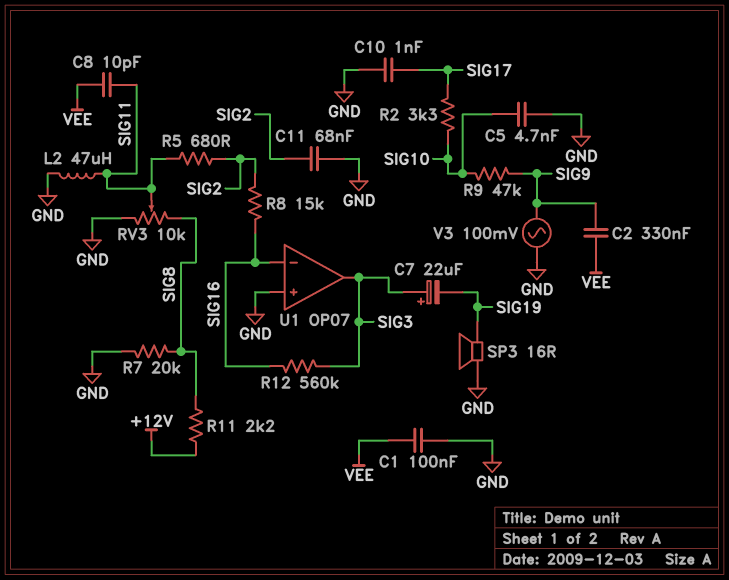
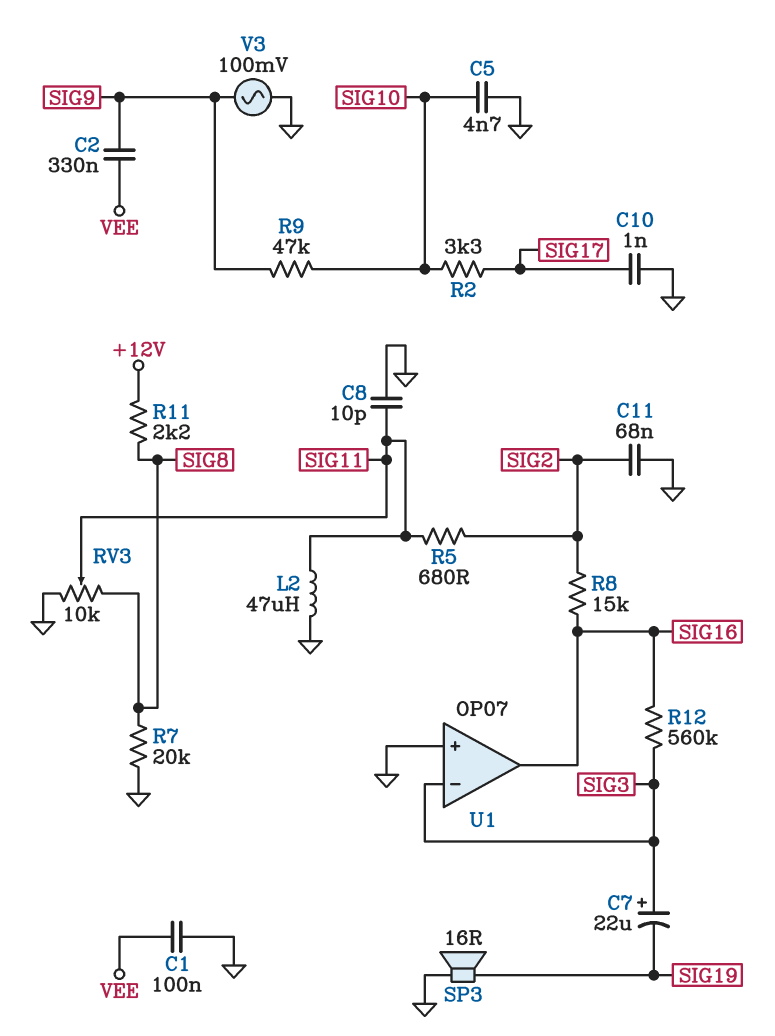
C8: 10pF (SIG11, VEE) -> 10pF (GND, SIG11)
U1 pin in-: SIG16 -> SIG3
U1 pin out: SIG3 -> SIG16

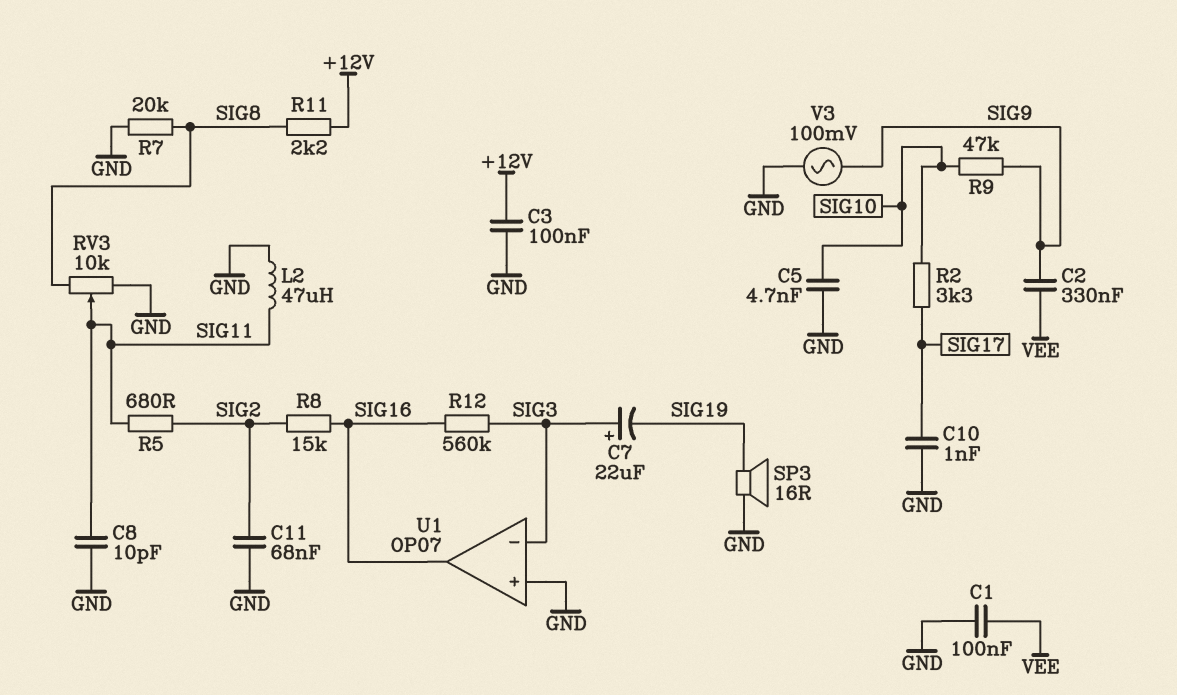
C3: none -> 100nF (+12V, GND)

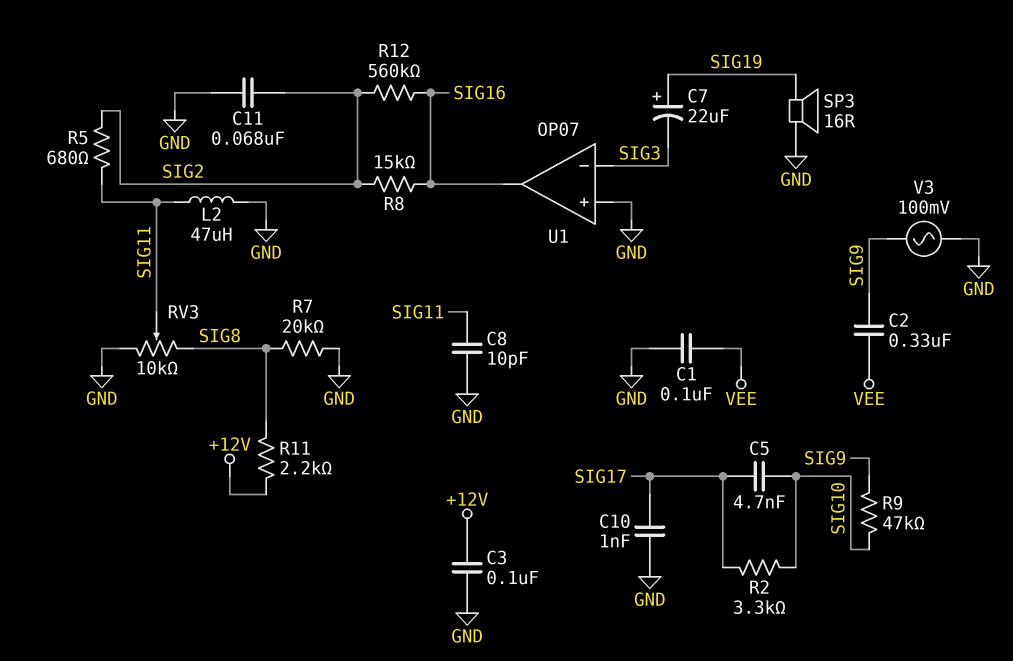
C5: 4.7nF (GND, SIG10) -> 4.7nF (SIG10, SIG17)
C7: 22uF (plus SIG3, minus SIG19) -> 22uF (plus SIG19, minus SIG3)
R12: 560k (SIG3, SIG16) -> 560k (SIG2, SIG16)

